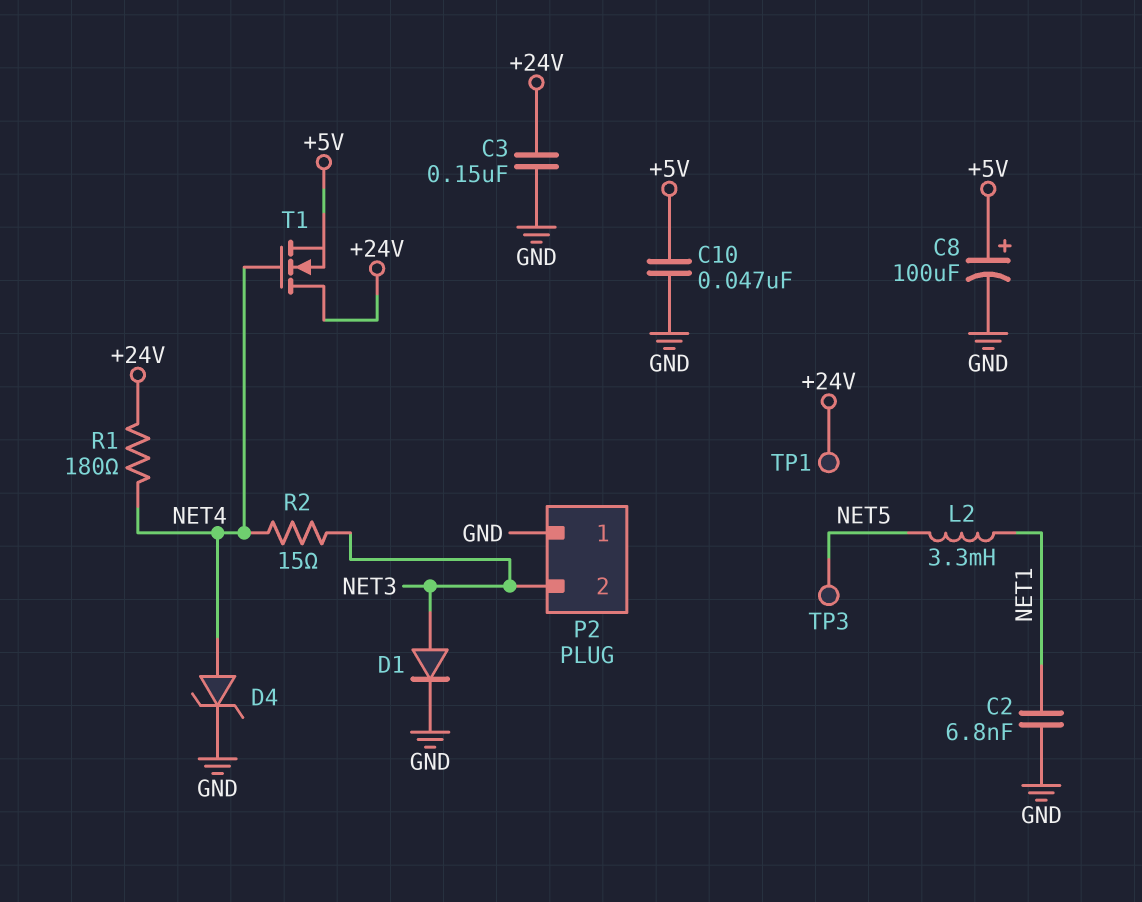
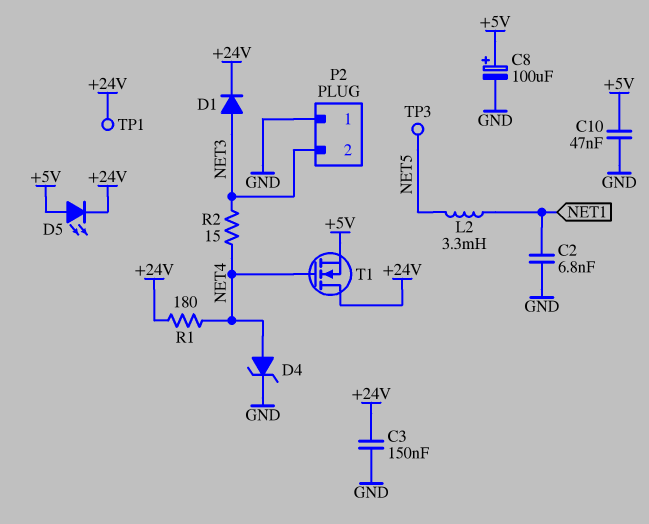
D1: diode (A NET3, K GND) -> diode (A NET3, K +24V)
D5: none -> LED (A +5V, K +24V)

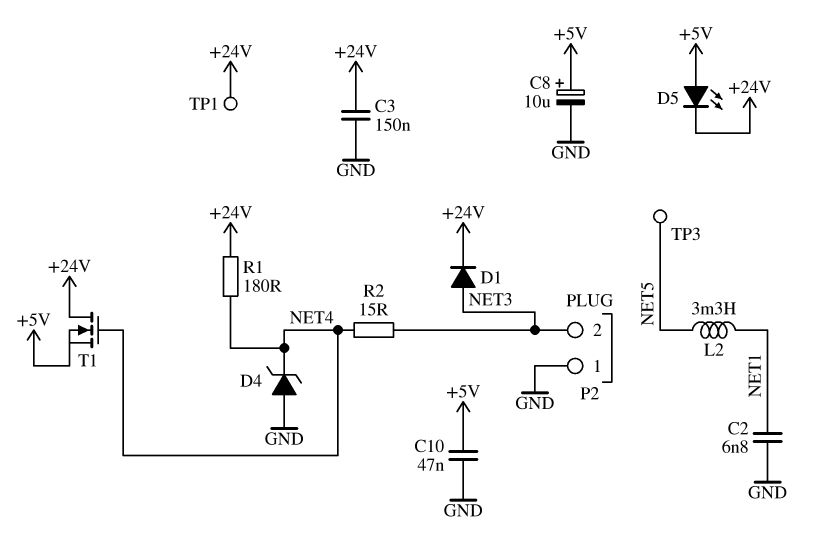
C8: 100uF (plus +5V, minus GND) -> 10uF (plus +5V, minus GND)
D4: zener (A NET4, K GND) -> zener (A GND, K NET4)

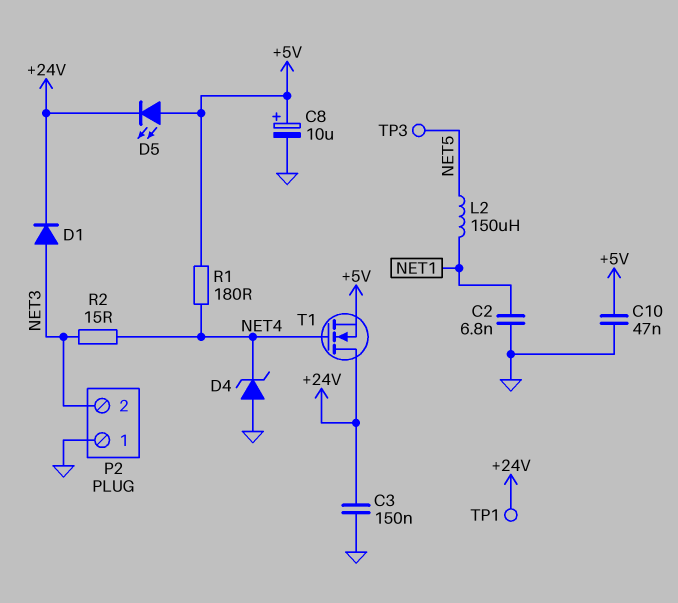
L2: 3.3mH (NET1, NET5) -> 150uH (NET1, NET5)
R1: 180 (+24V, NET4) -> 180 (+5V, NET4)

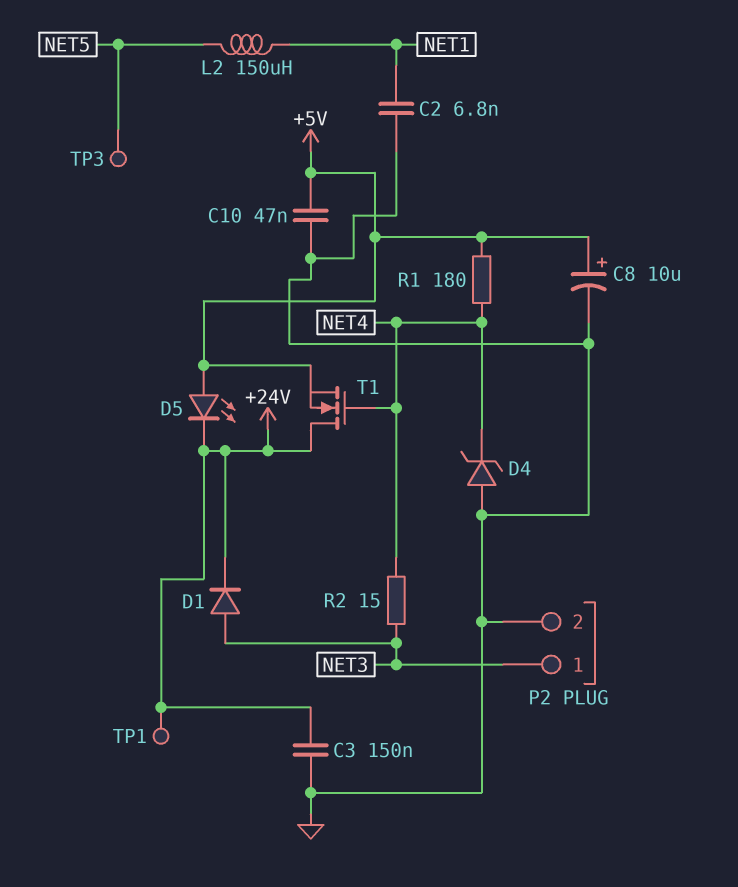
P2 pin 1: GND -> NET3
P2 pin 2: NET3 -> GND

